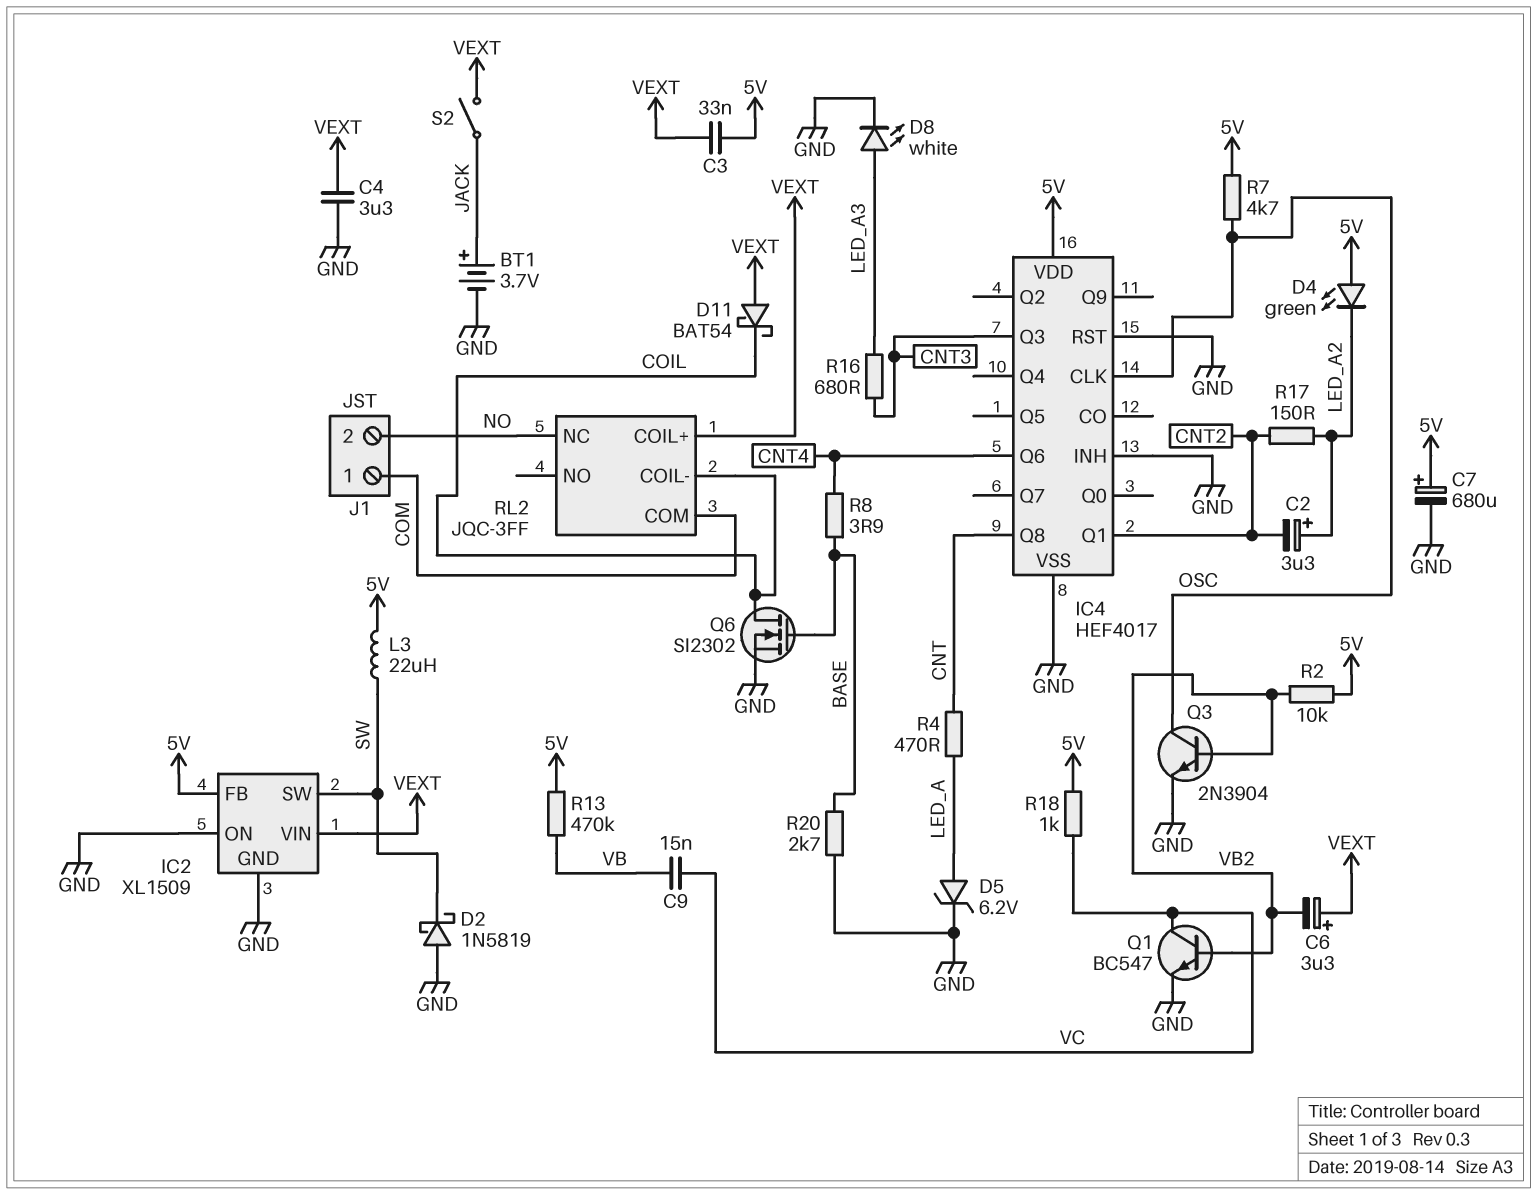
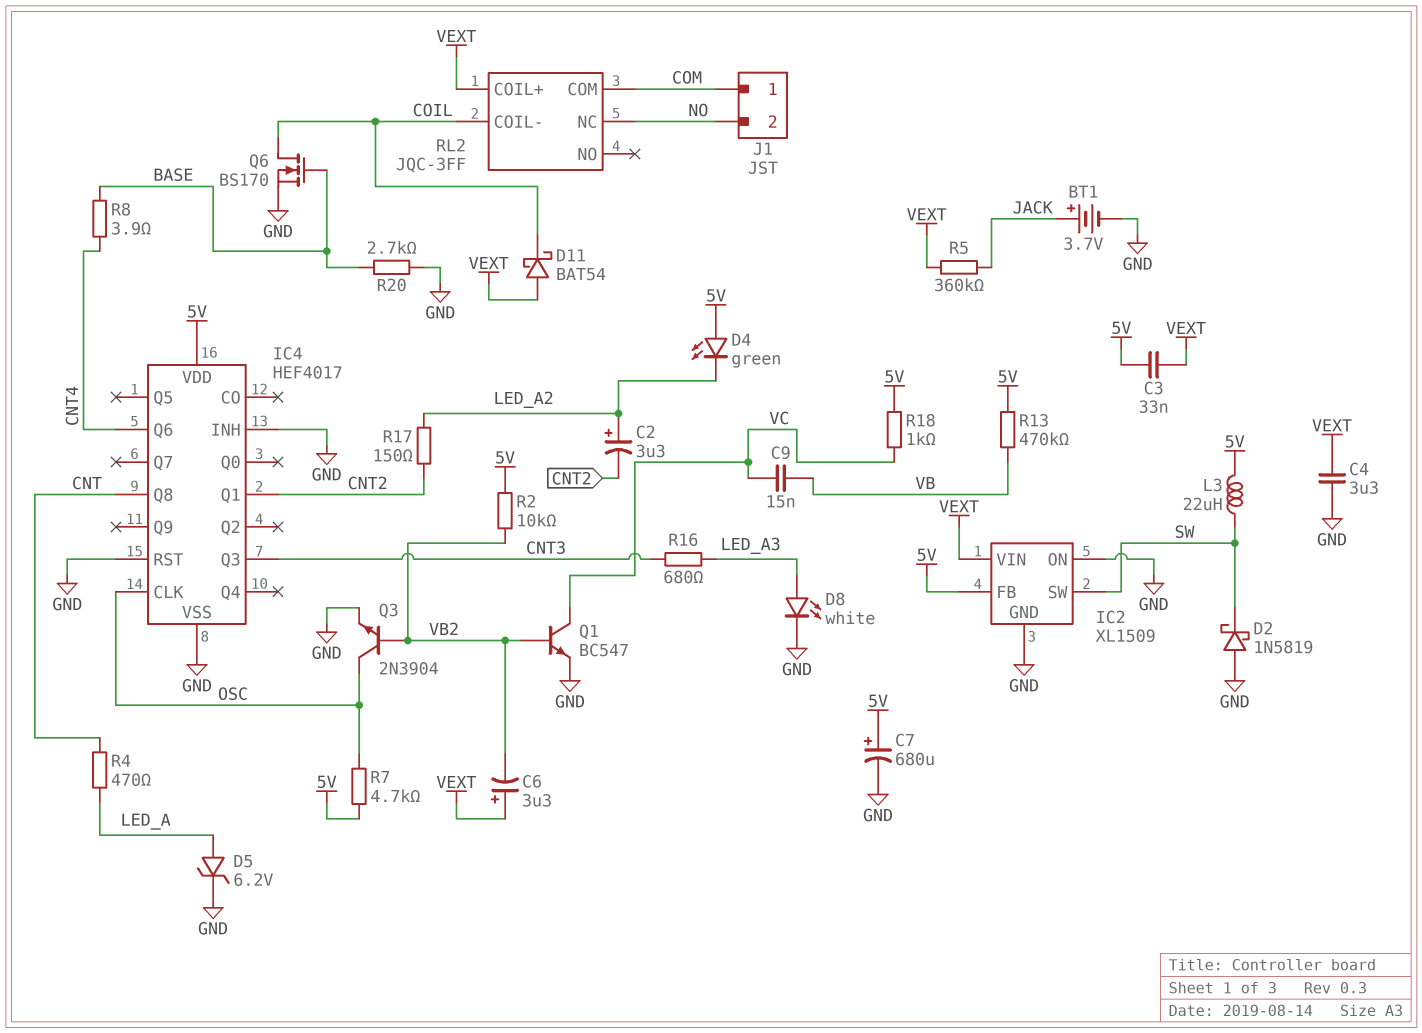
Q6: NMOS SI2302 (G BASE, D COIL, S GND) -> NMOS BS170 (G BASE, D COIL, S GND)
R5: none -> 360k (JACK, VEXT)
S2: switch (JACK, VEXT) -> none

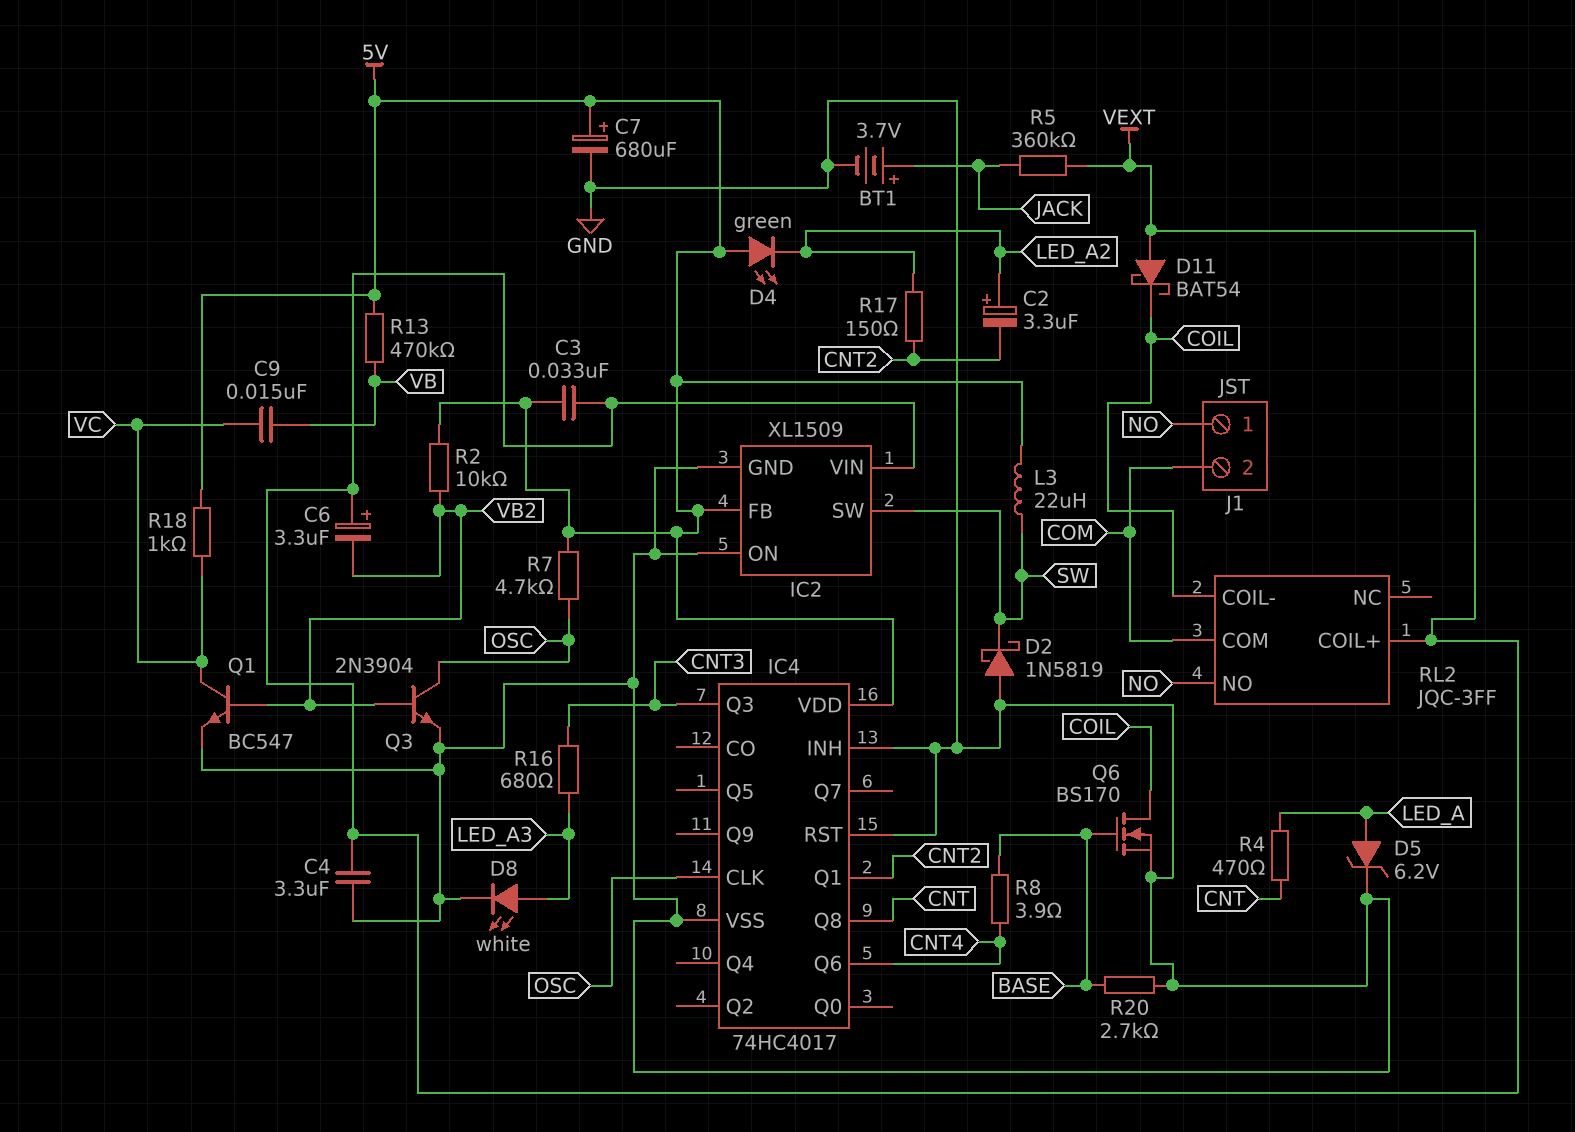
IC4: HEF4017 -> 74HC4017
J1 pin 1: COM -> NO
J1 pin 2: NO -> COM
RL2 pin NC: NO -> none
RL2 pin NO: none -> NO

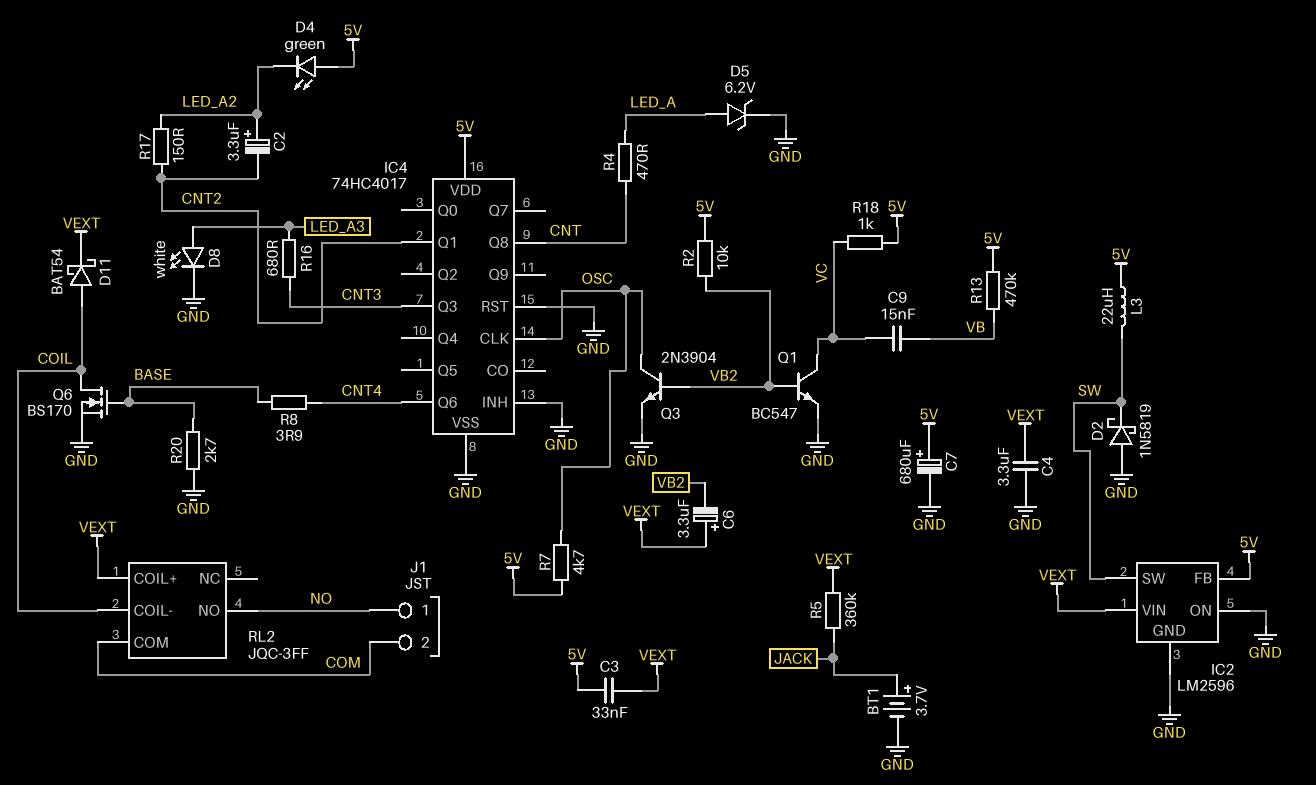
D11: schottky BAT54 (A VEXT, K COIL) -> schottky BAT54 (A COIL, K VEXT)
IC2: XL1509 -> LM2596

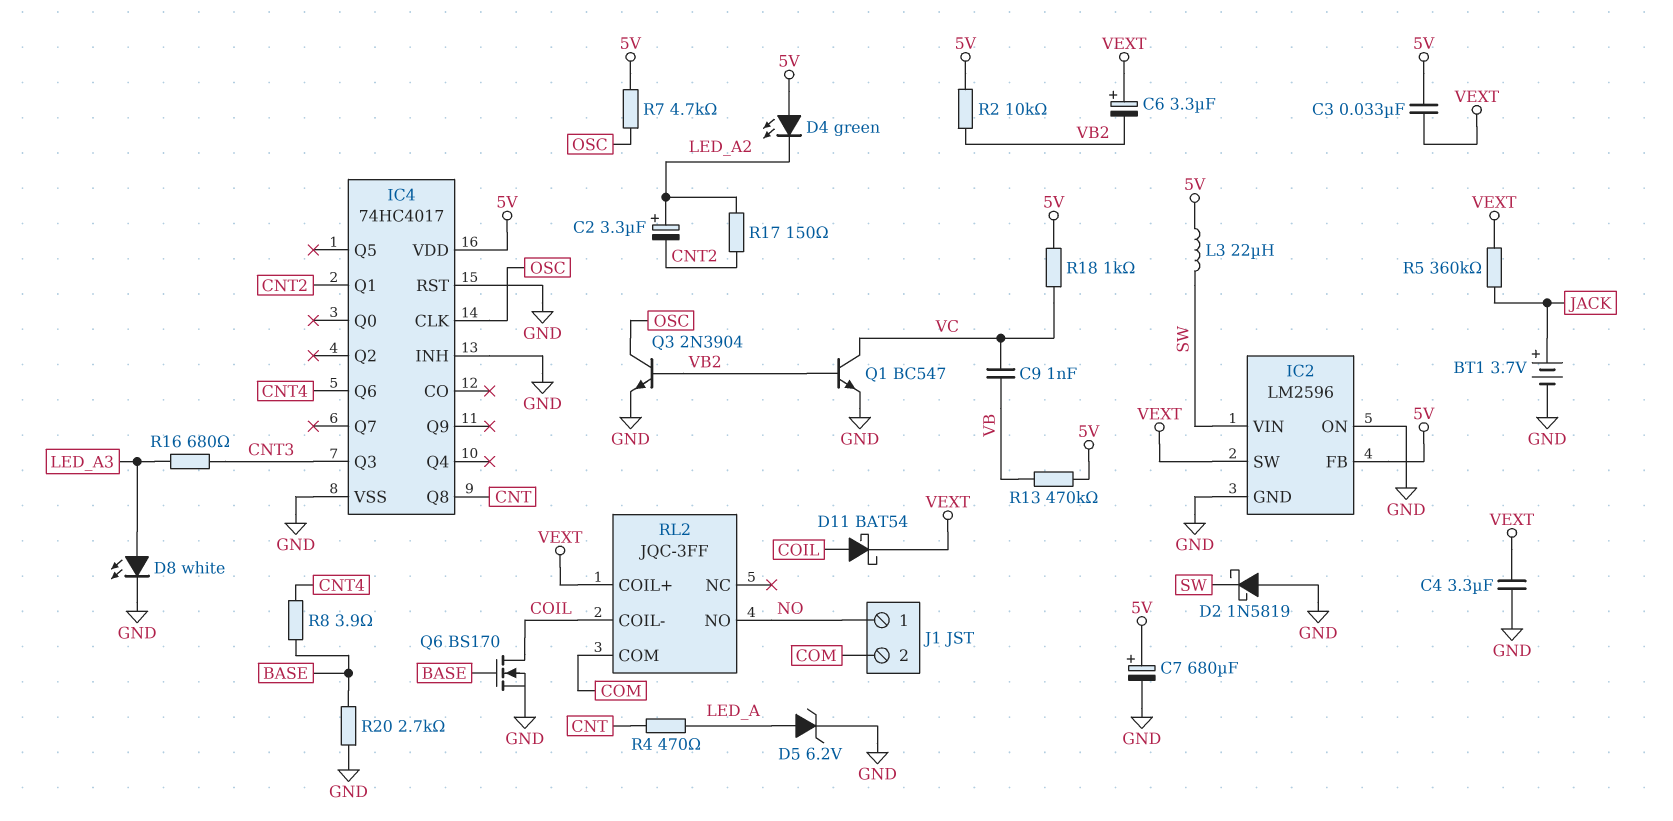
C9: 15nF (VB, VC) -> 1nF (VB, VC)
IC2 pin SW: SW -> VEXT
IC2 pin VIN: VEXT -> SW

